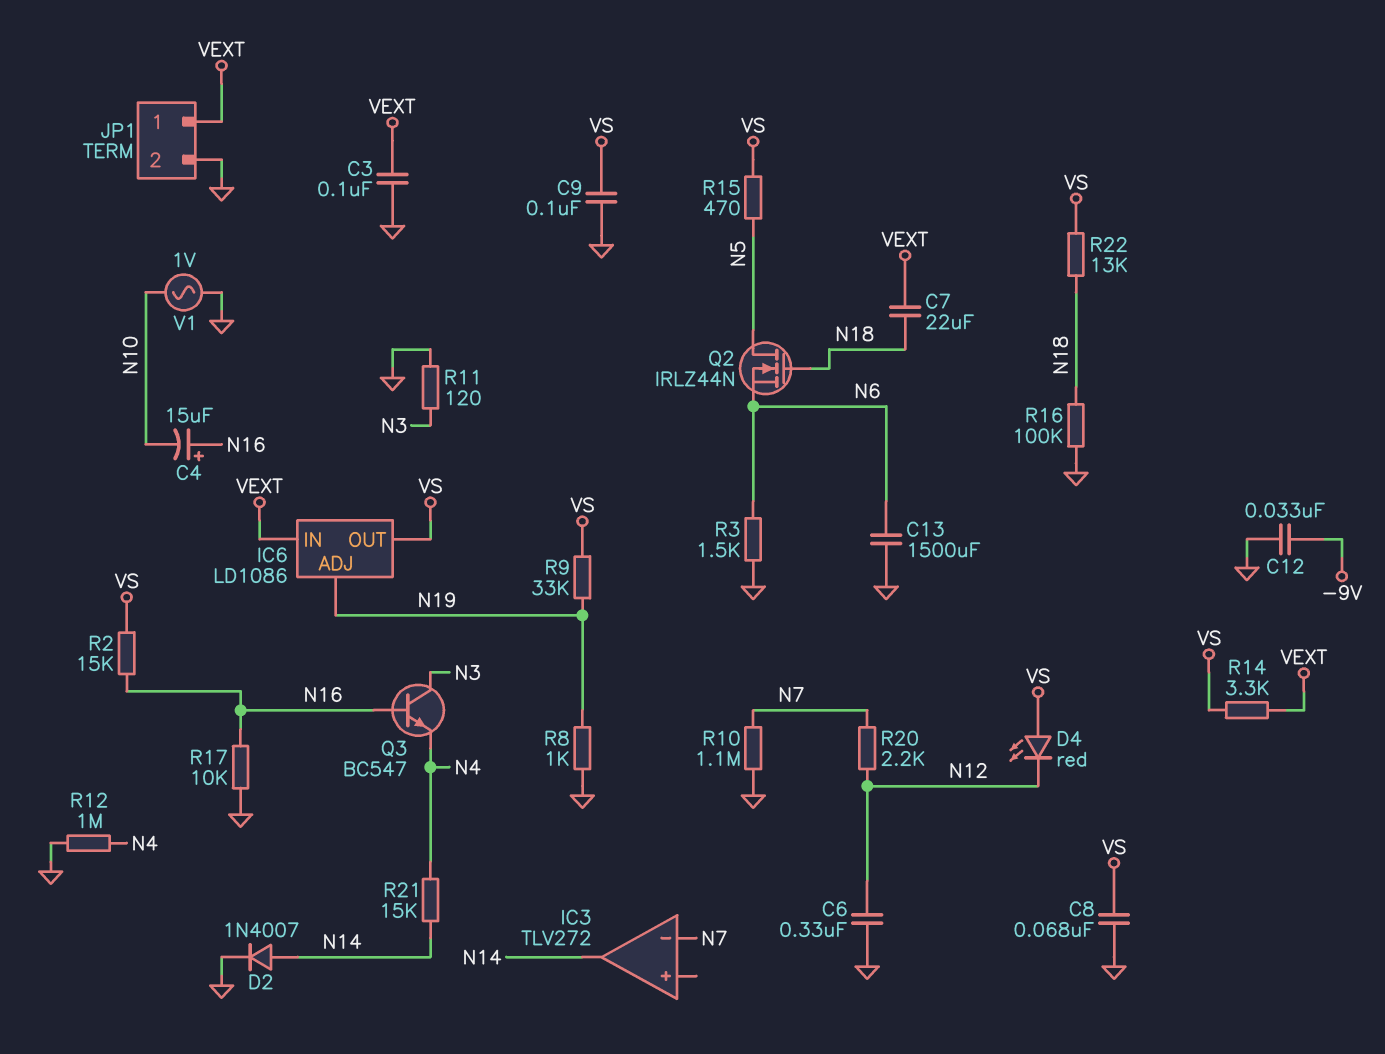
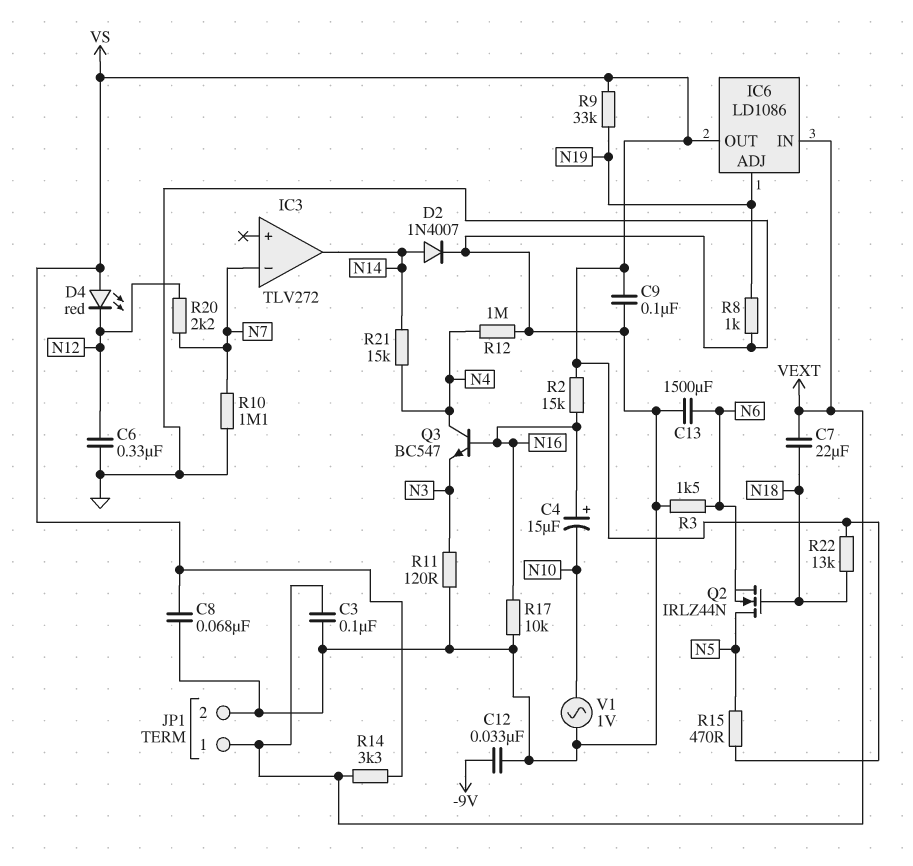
Q3: NPN BC547 (B N16, C N3, E N4) -> NPN BC547 (B N16, C N4, E N3)
R16: 100k (GND, N18) -> none

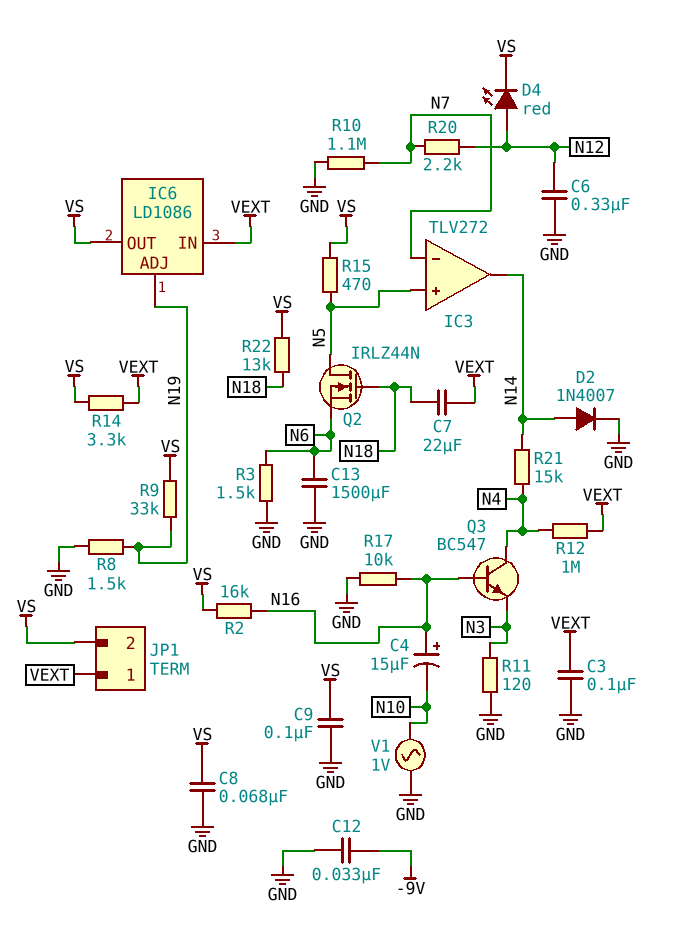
D4: LED red (A VS, K N12) -> LED red (A N12, K VS)
IC3 pin in+: none -> N5
JP1 pin 2: GND -> VS
R2: 15k (N16, VS) -> 16k (N16, VS)
R8: 1k (GND, N19) -> 1.5k (GND, N19)
R12: 1M (GND, N4) -> 1M (N4, VEXT)

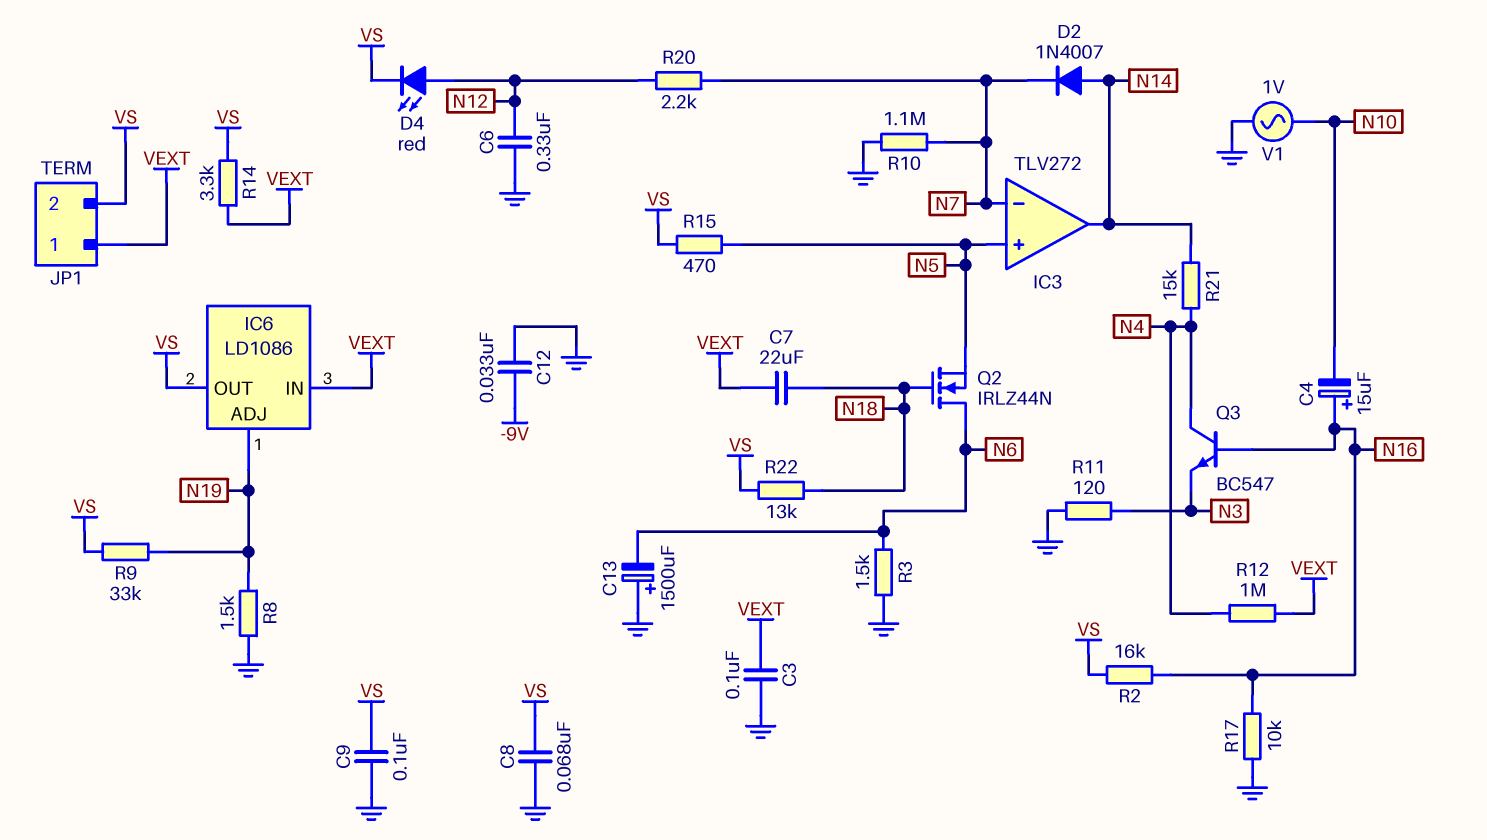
C13: 1500uF (GND, N6) -> 1500uF (plus GND, minus N6)
D2: diode 1N4007 (A N14, K GND) -> diode 1N4007 (A N14, K N7)
Q2: NMOS IRLZ44N (G N18, D N5, S N6) -> NMOS IRLZ44N (G N18, D N6, S N5)

